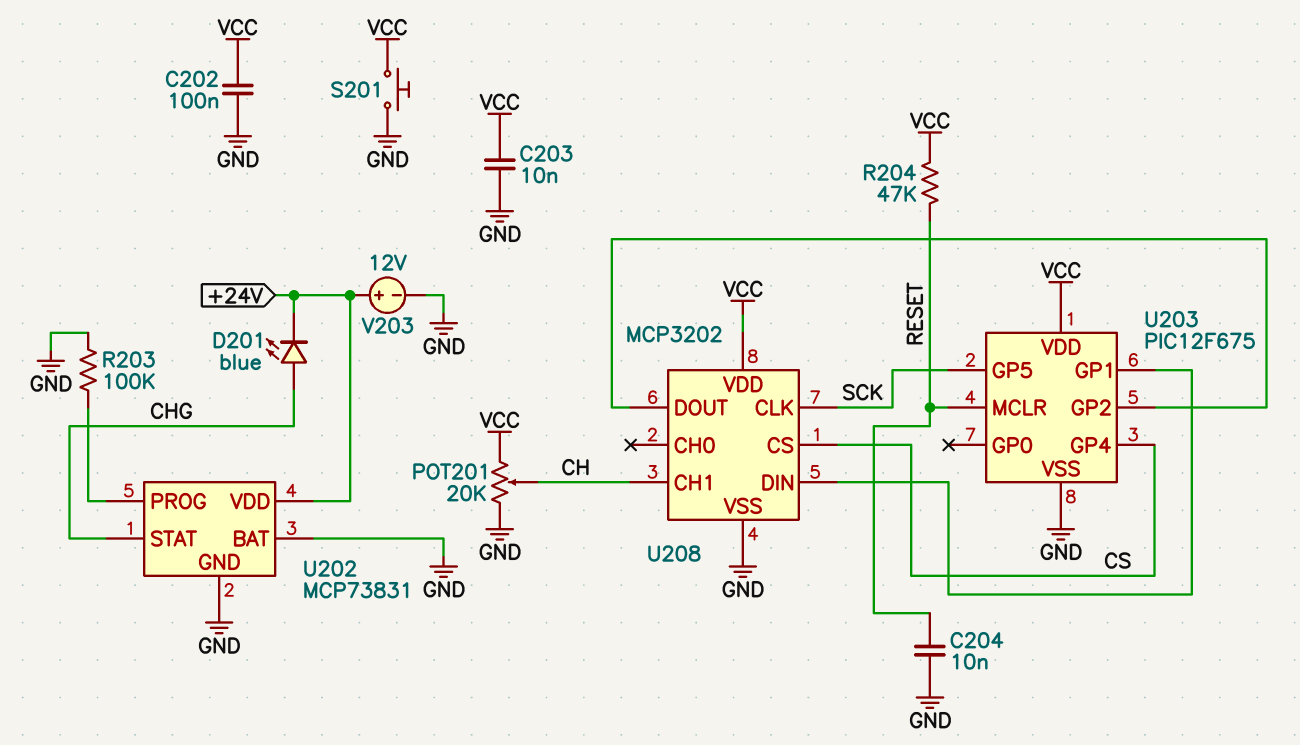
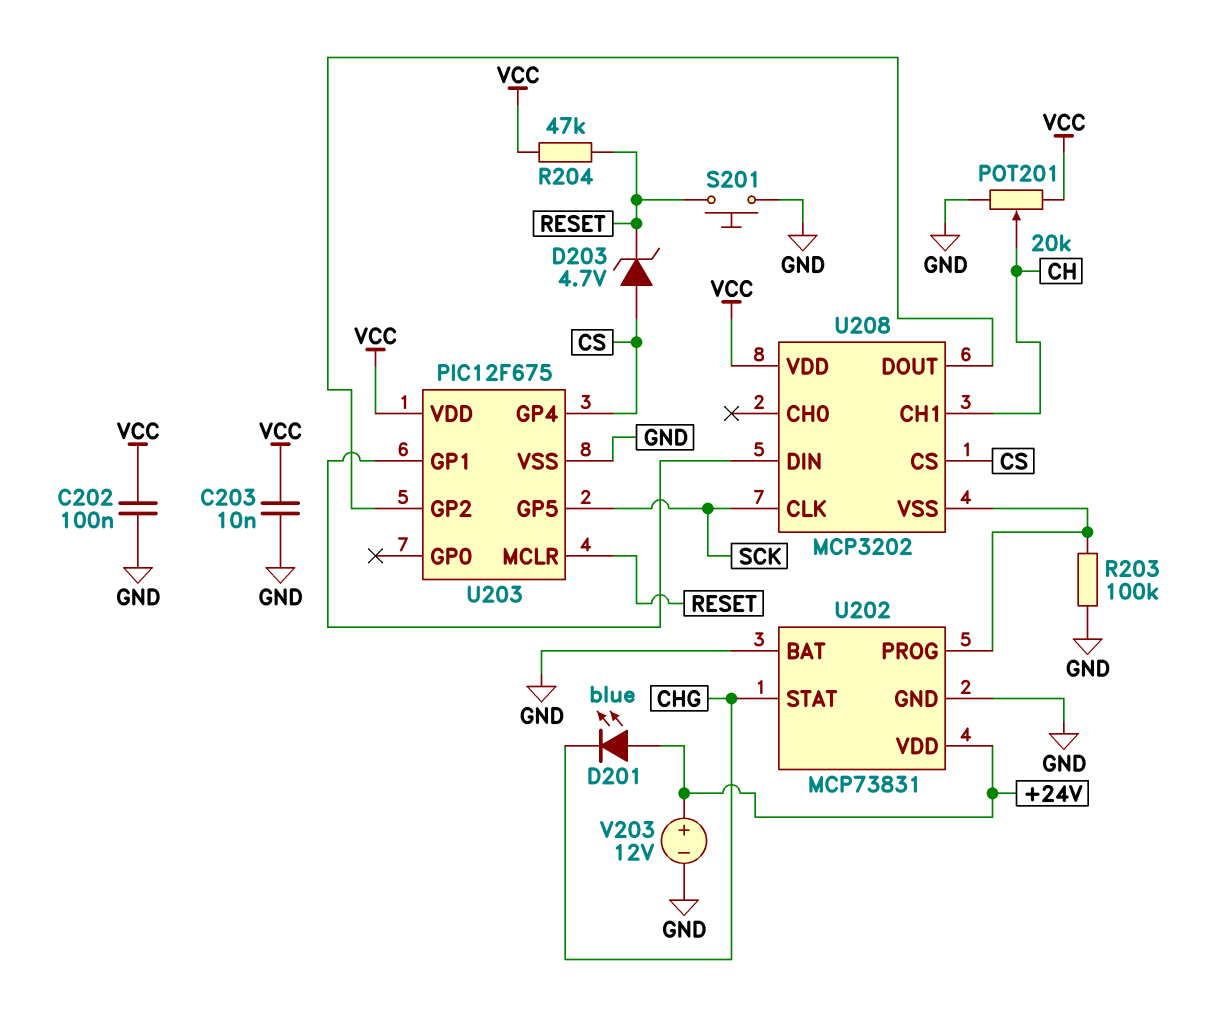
C204: 10nF (GND, RESET) -> none
D201: LED blue (A CHG, K +24V) -> LED blue (A +24V, K CHG)
D203: none -> zener 4.7V (A CS, K RESET)
S201: button (GND, VCC) -> button (GND, RESET)
U208 pin VSS: GND -> U202/PROG

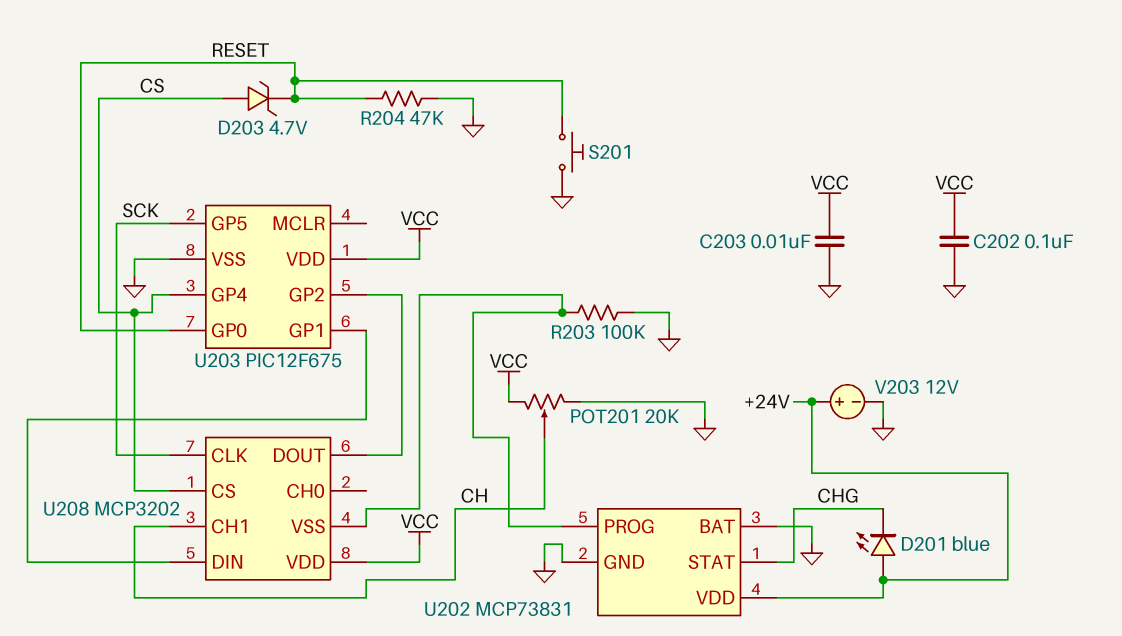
R204: 47k (RESET, VCC) -> 47k (GND, RESET)
U203 pin GP0: none -> RESET
U203 pin MCLR: RESET -> none

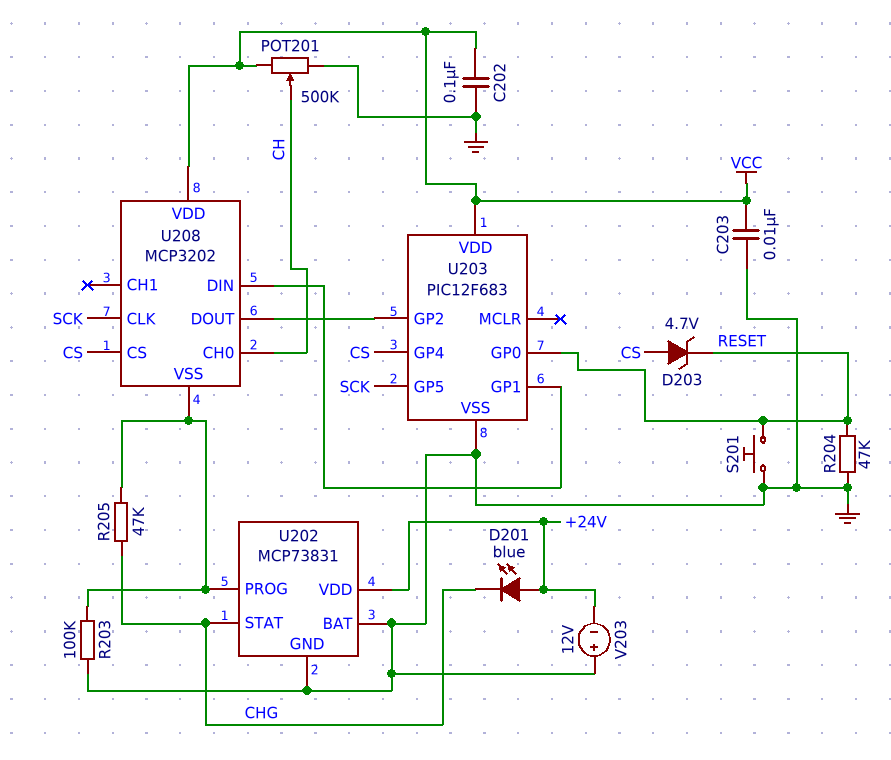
POT201: 20k (GND, VCC, wiper CH) -> 500k (GND, VCC, wiper CH)
R205: none -> 47k (CHG, U202/PROG)
U203: PIC12F675 -> PIC12F683
U208 pin CH0: none -> CH
U208 pin CH1: CH -> none
V203: 12V (plus +24V, minus GND) -> 12V (plus GND, minus +24V)

